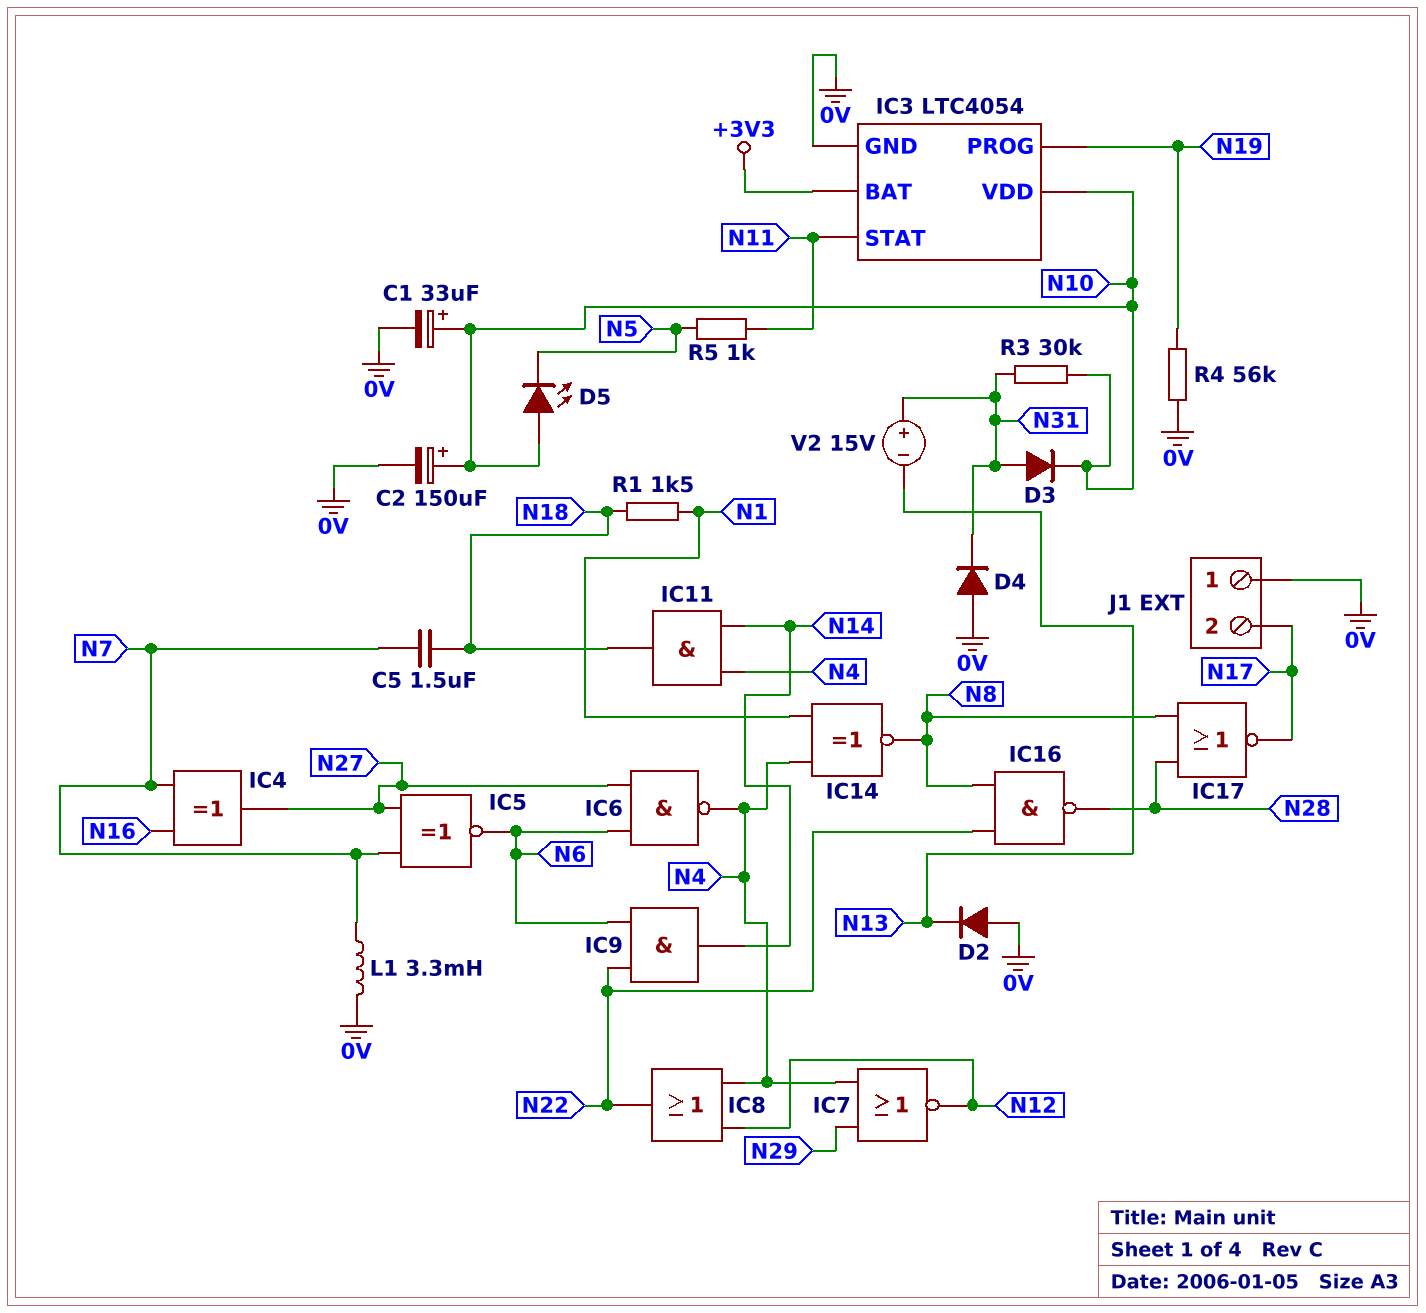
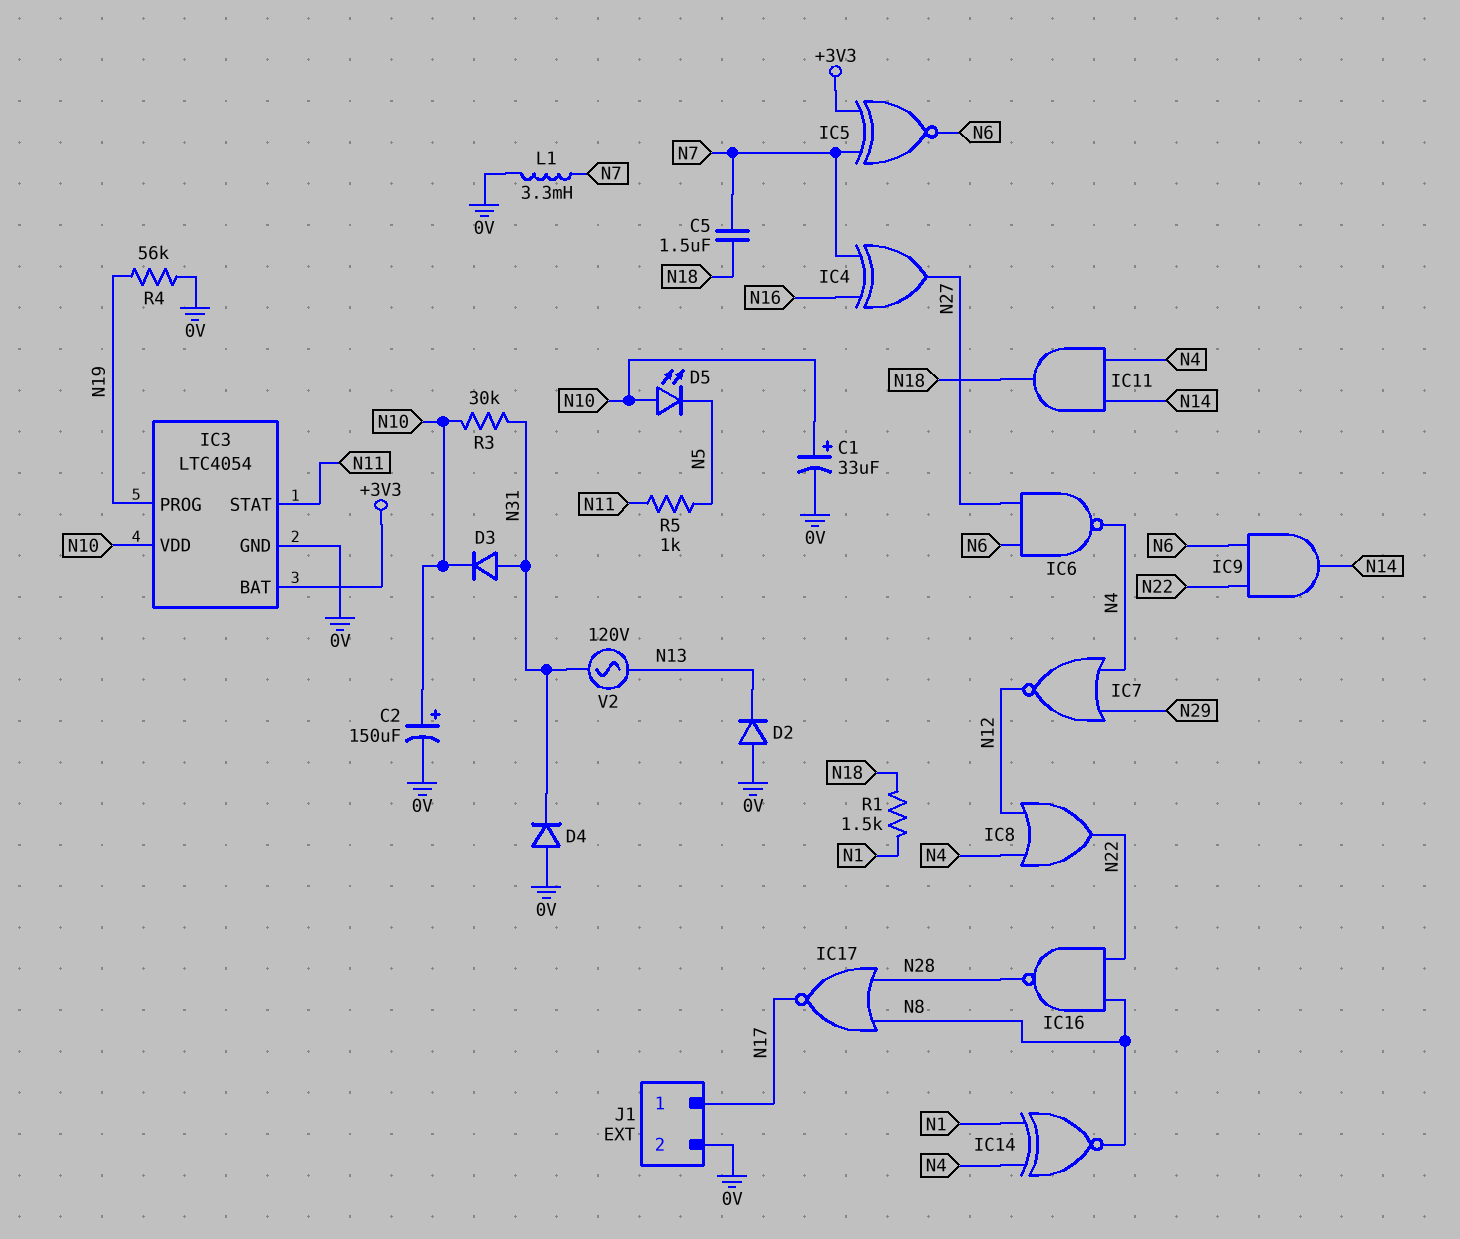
IC5: XNOR (in N7, in N27, out N6) -> XNOR (in +3V3, in N7, out N6)
J1 pin 1: 0V -> N17
J1 pin 2: N17 -> 0V
V2: 15V (plus N31, minus N13) -> AC 120V (N13, N31)

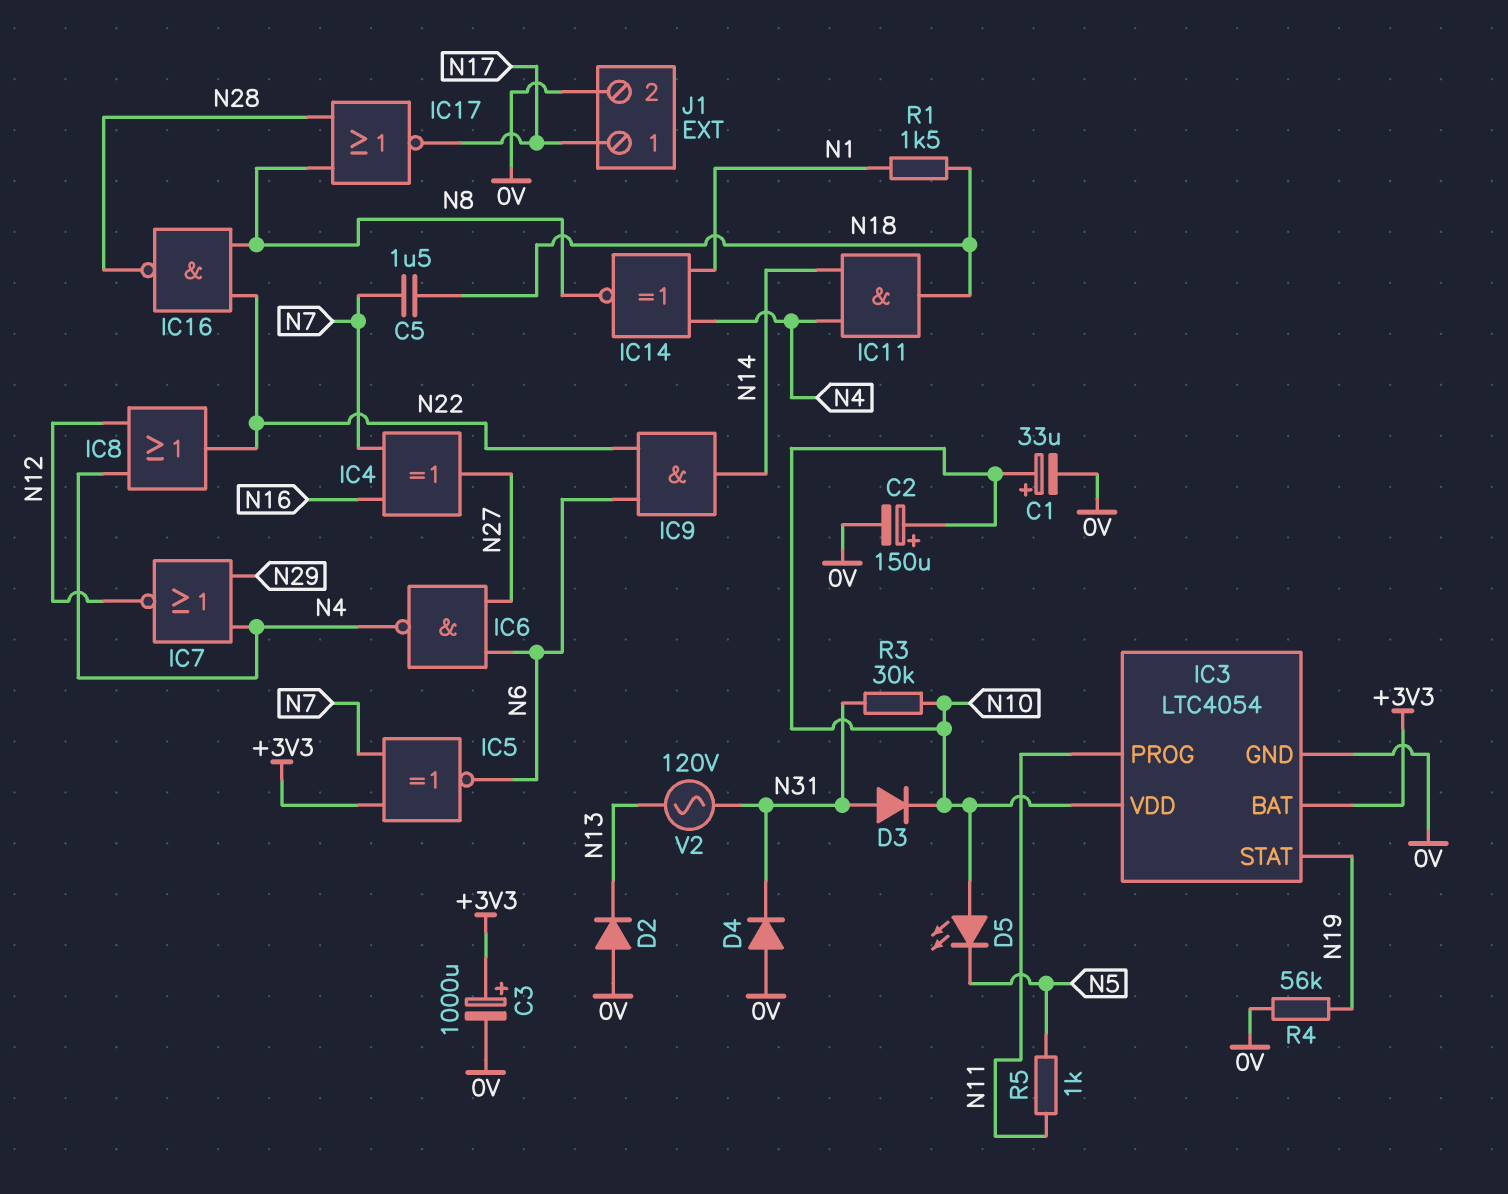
C3: none -> 1000uF (plus +3V3, minus 0V)
IC3 pin PROG: N19 -> N11
IC3 pin STAT: N11 -> N19
L1: 3.3mH (0V, N7) -> none

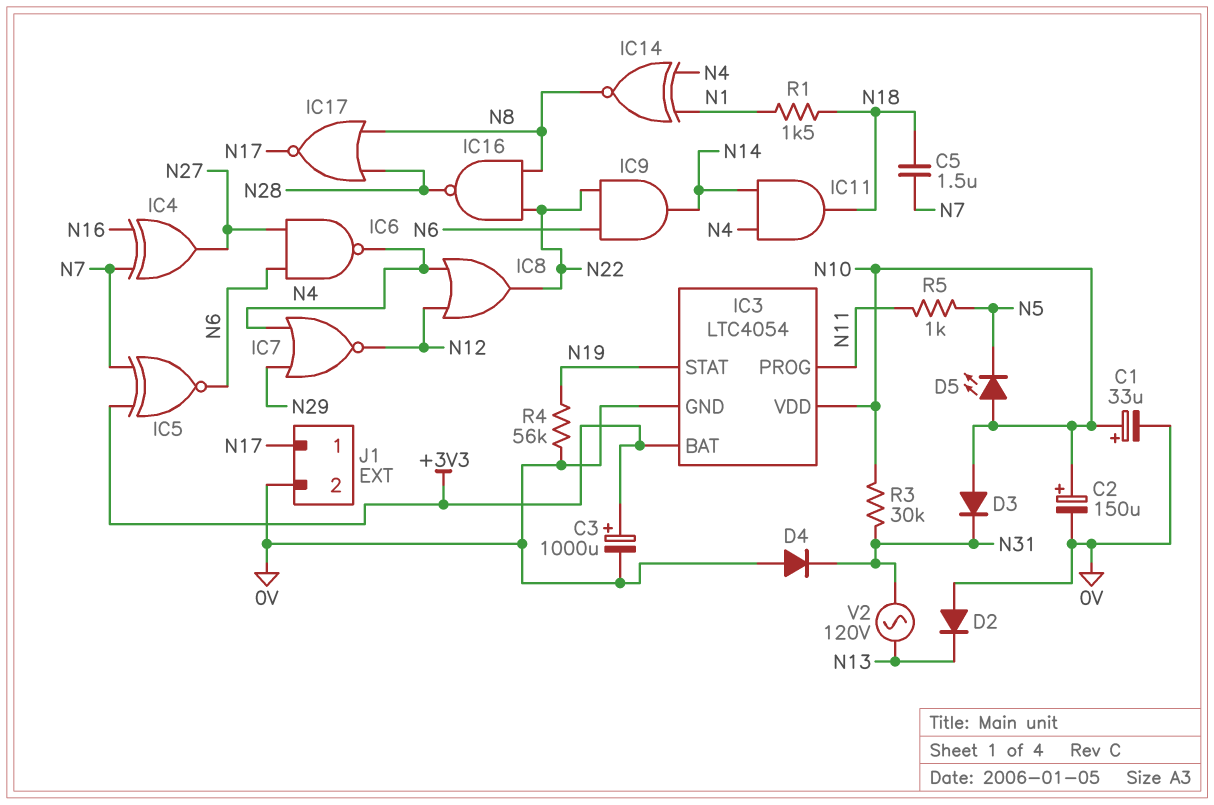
D3: diode (A N31, K N10) -> diode (A N10, K N31)

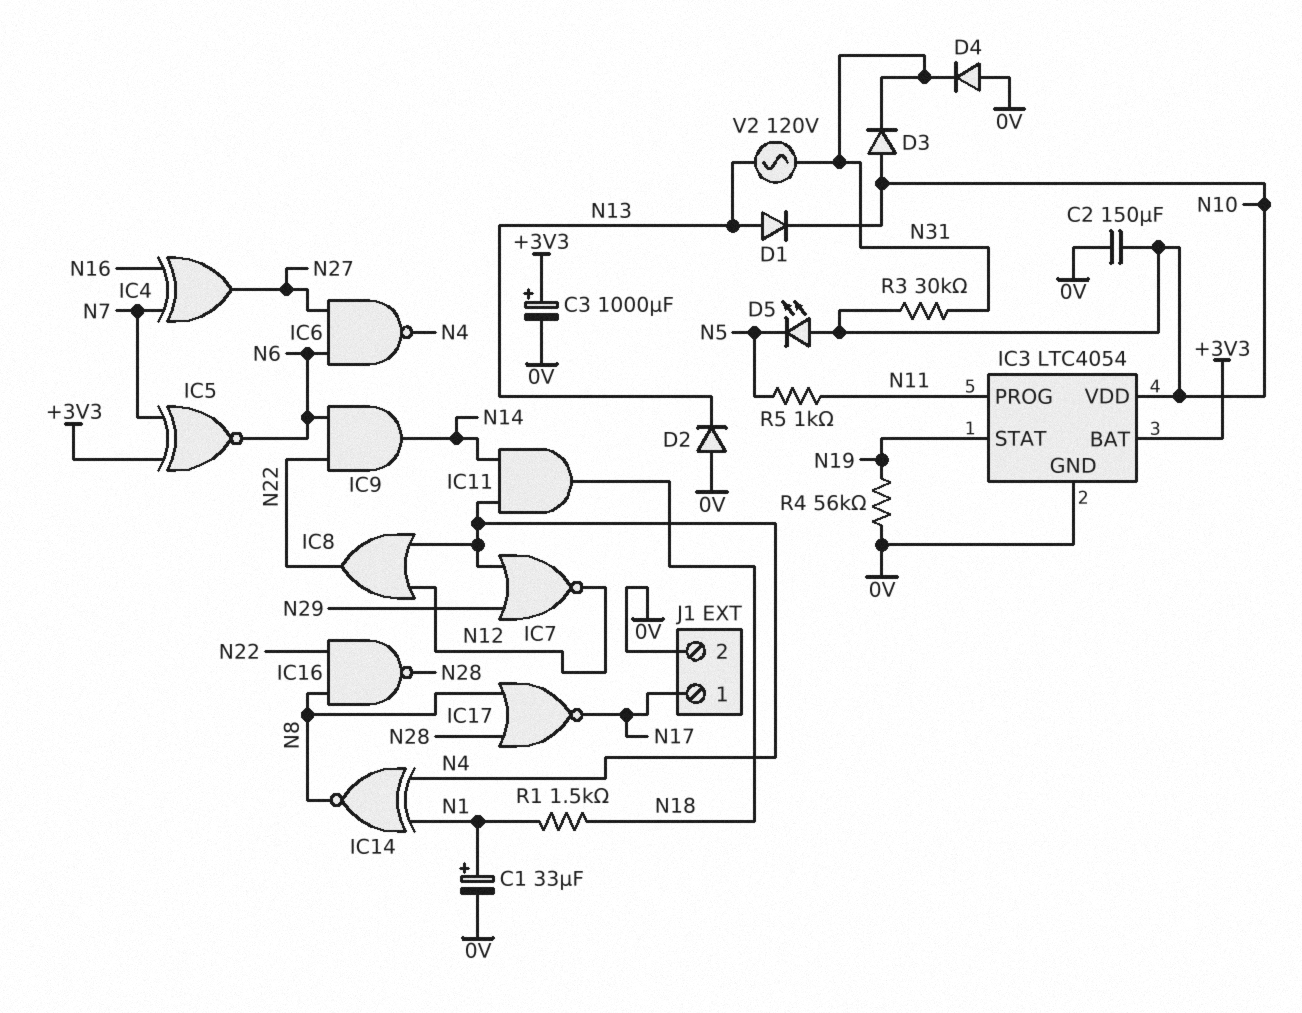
C1: 33uF (plus N10, minus 0V) -> 33uF (plus N1, minus 0V)
C2: 150uF (plus N10, minus 0V) -> 150uF (0V, N10)
C5: 1.5uF (N7, N18) -> none
D1: none -> diode (A N13, K N10)

